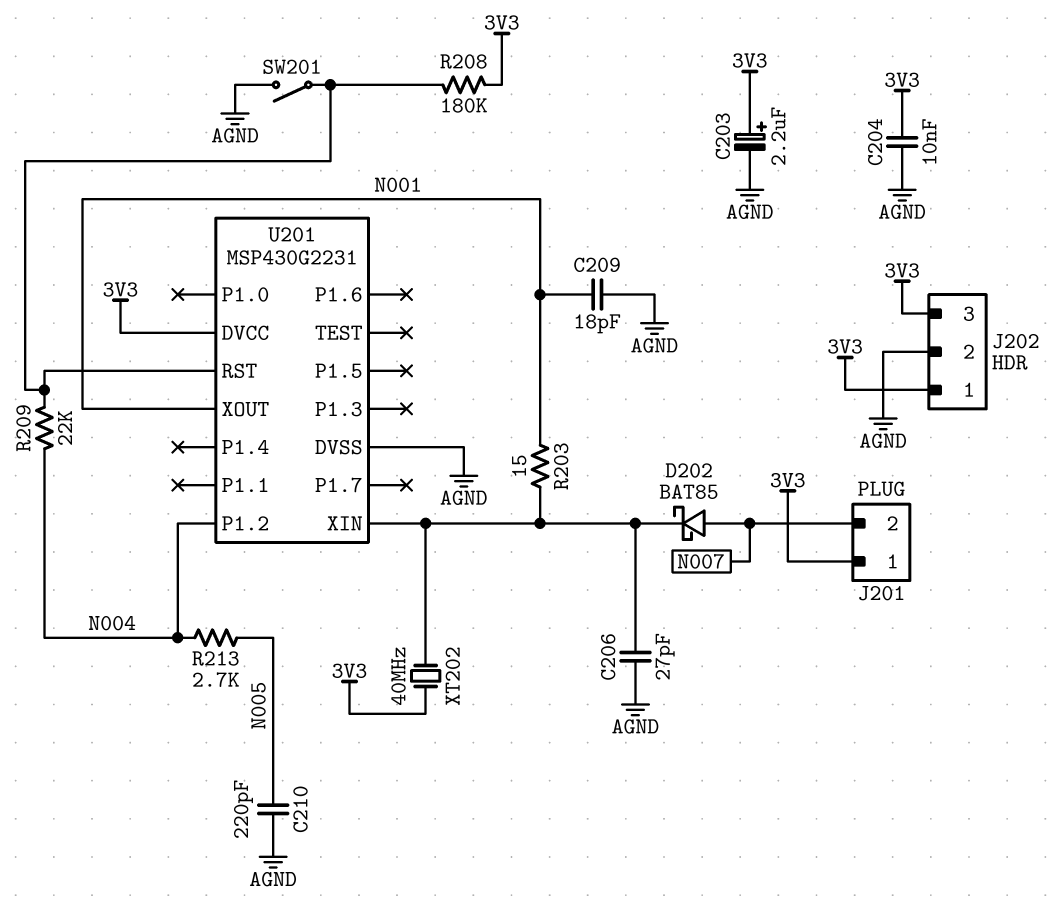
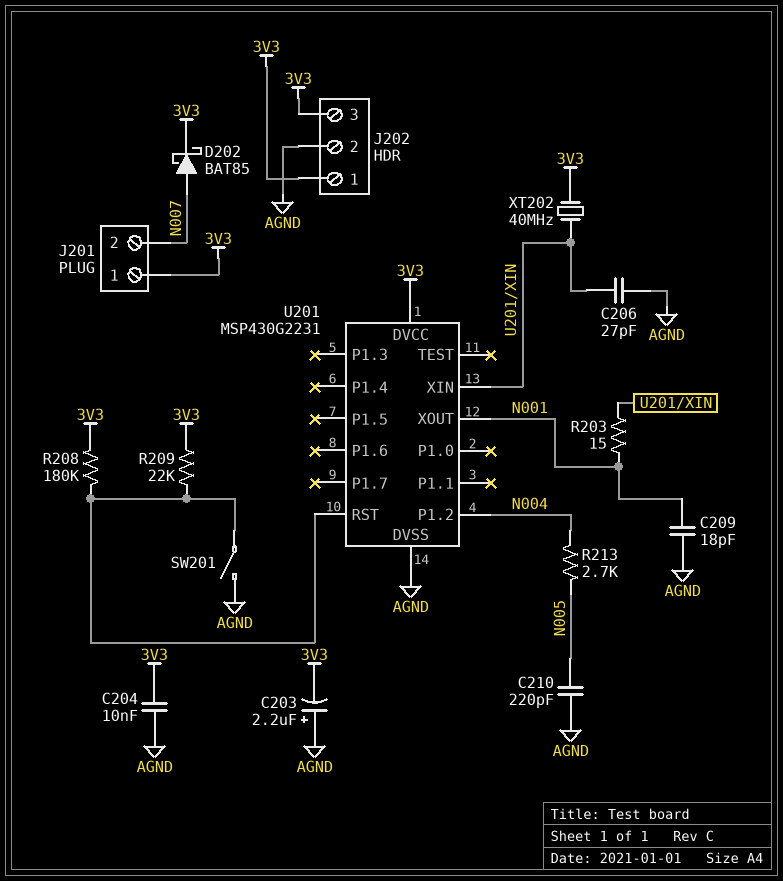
C203: 2.2uF (plus 3V3, minus AGND) -> 2.2uF (plus AGND, minus 3V3)
D202: schottky BAT85 (A N007, K U201/XIN) -> schottky BAT85 (A N007, K 3V3)
R209: 22k (N004, U201/RST) -> 22k (3V3, U201/RST)

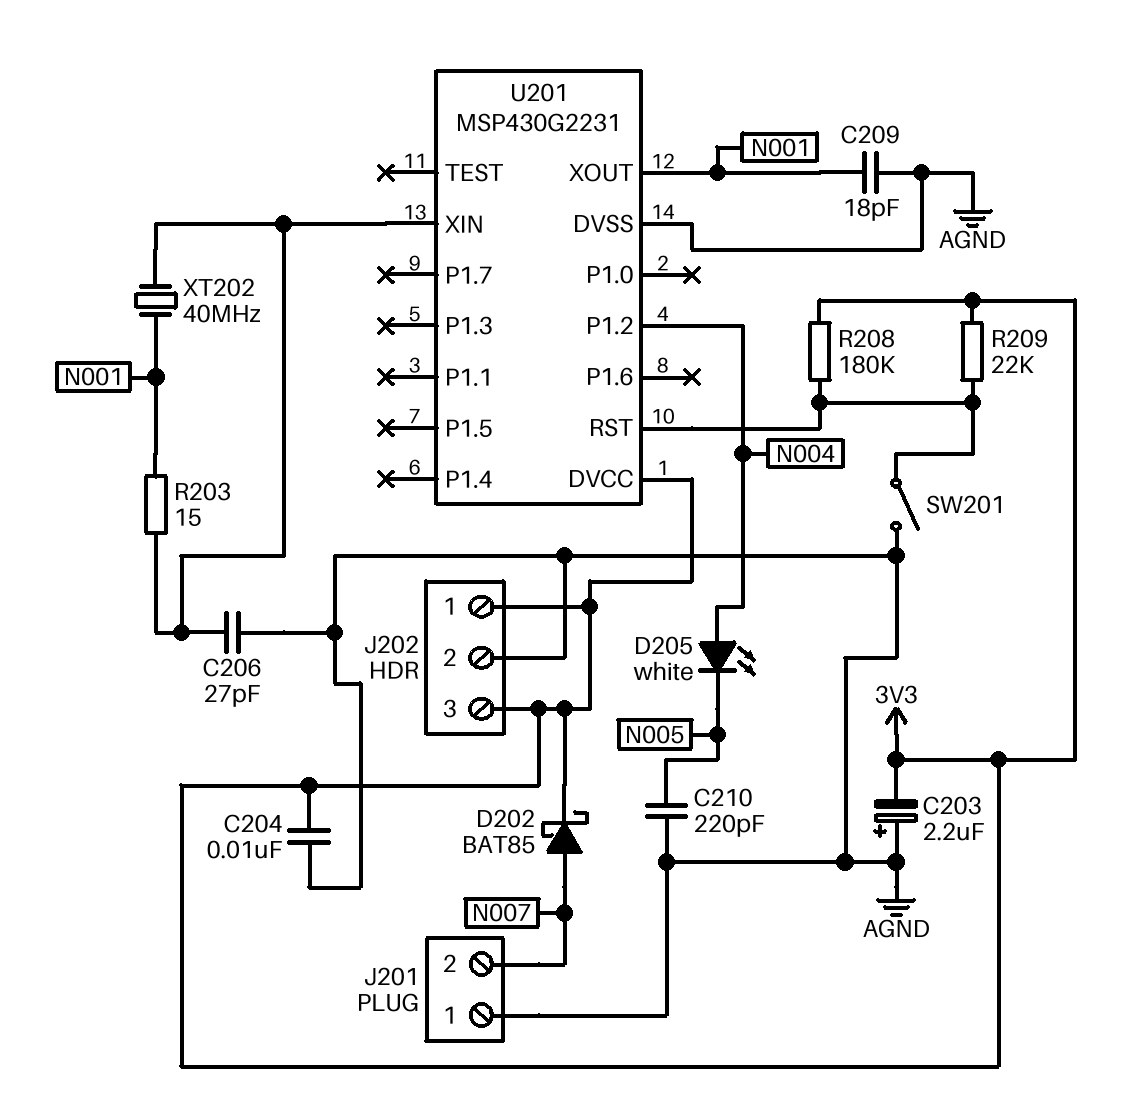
D205: none -> LED white (A N004, K N005)
J201 pin 1: 3V3 -> AGND
R213: 2.7k (N004, N005) -> none
XT202: 40MHz (3V3, U201/XIN) -> 40MHz (N001, U201/XIN)

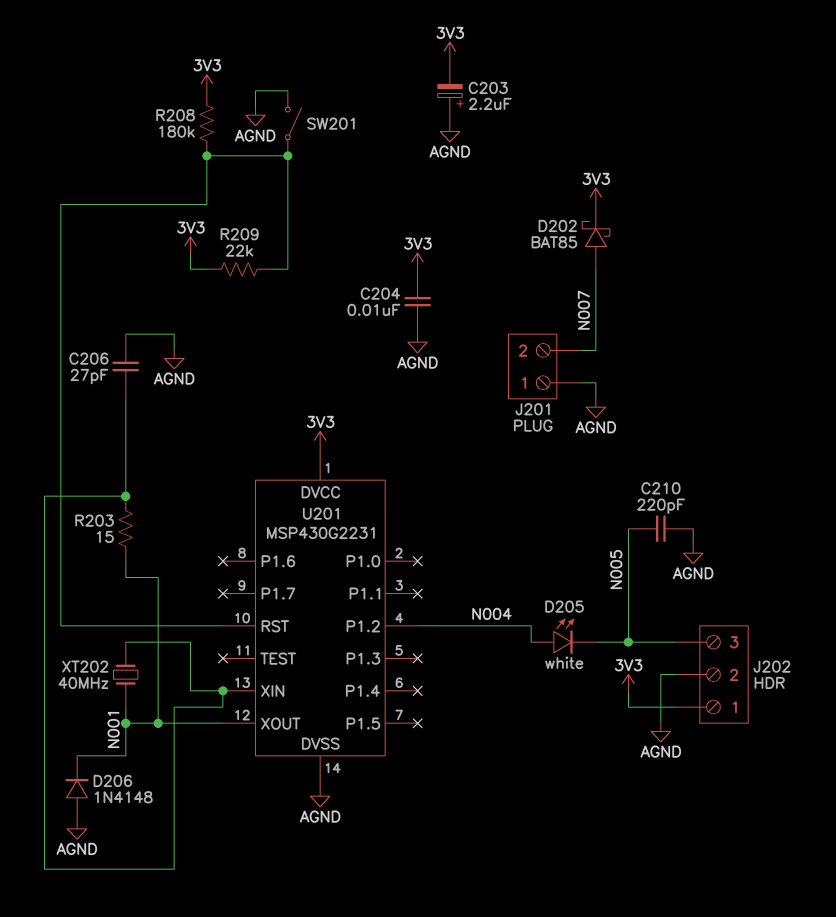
C209: 18pF (AGND, N001) -> none
D206: none -> diode 1N4148 (A AGND, K N001)
J202 pin 3: 3V3 -> N005

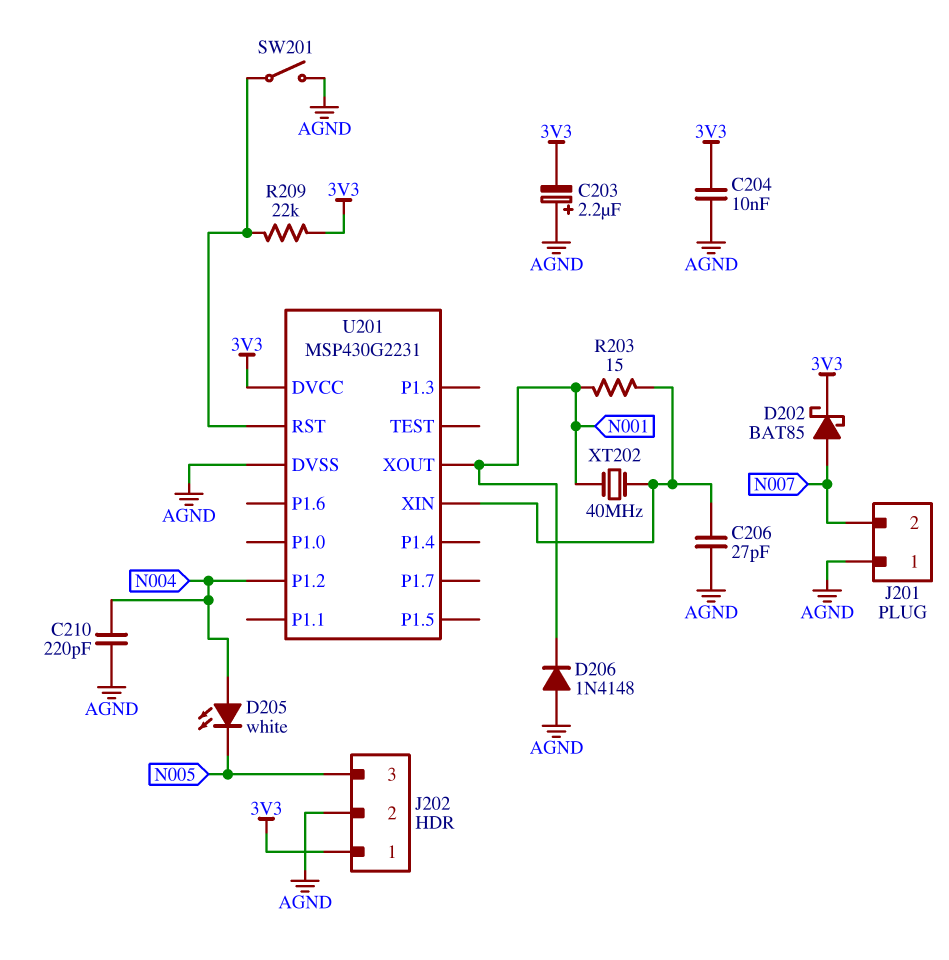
C210: 220pF (AGND, N005) -> 220pF (AGND, N004)
R208: 180k (3V3, U201/RST) -> none

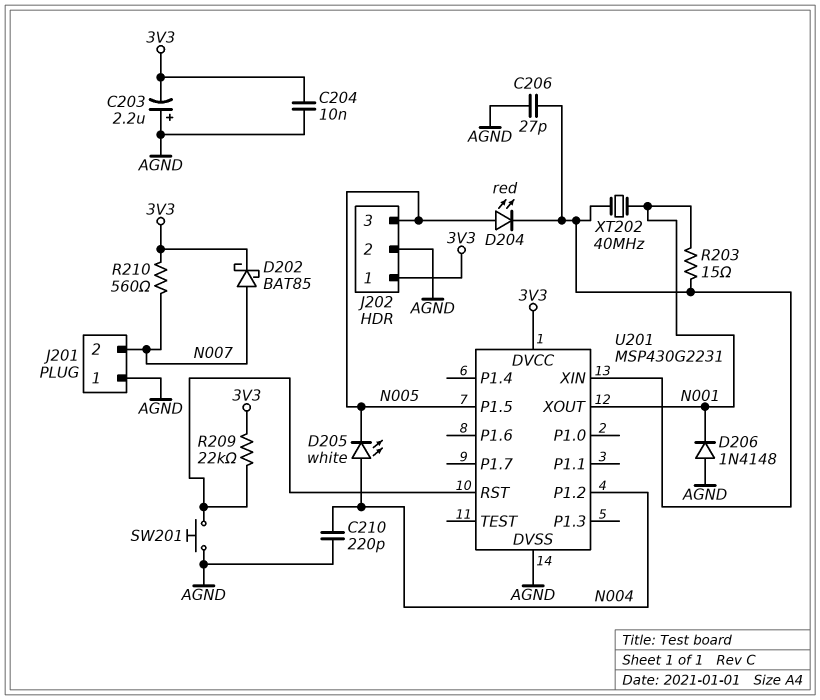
D204: none -> LED red (A N005, K U201/XIN)
R210: none -> 560 (3V3, N007)
SW201: switch (AGND, U201/RST) -> button (AGND, U201/RST)
U201 pin P1.5: none -> N005

